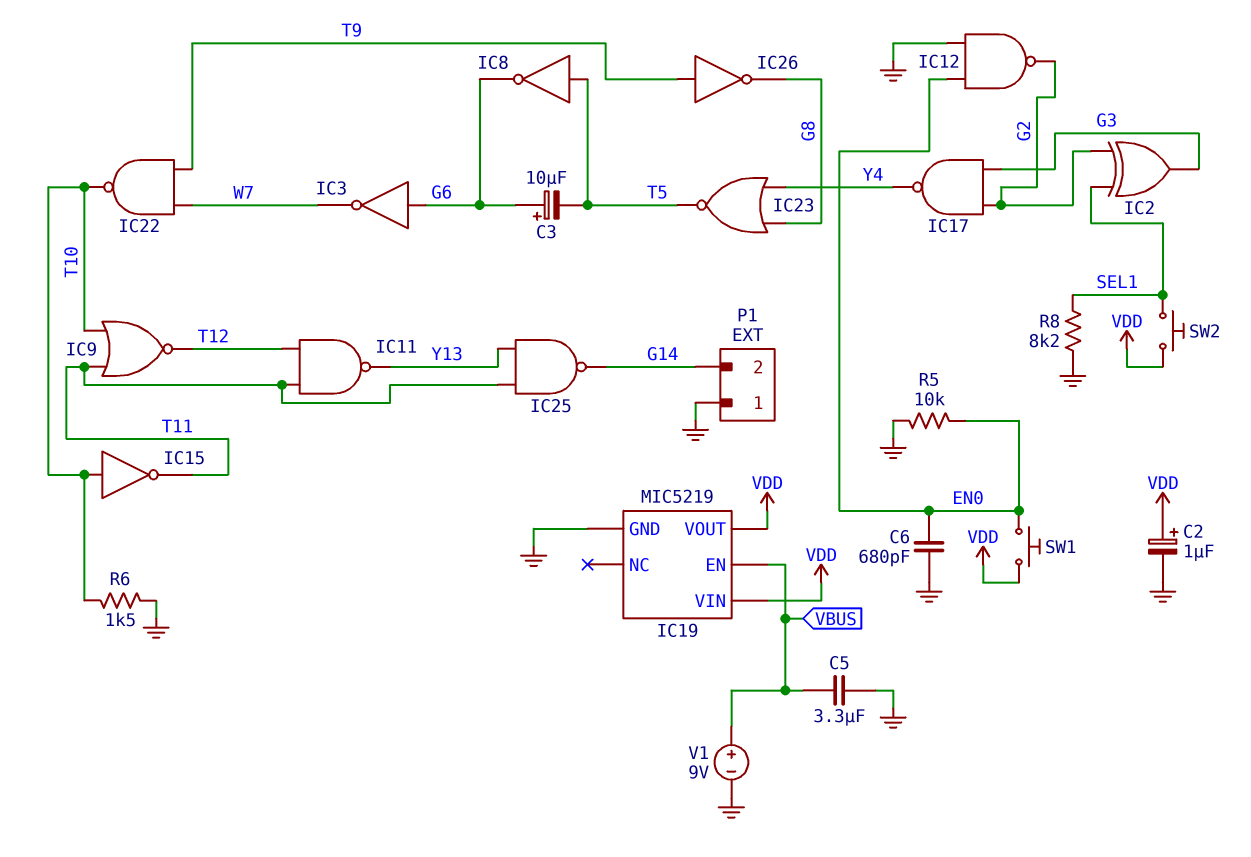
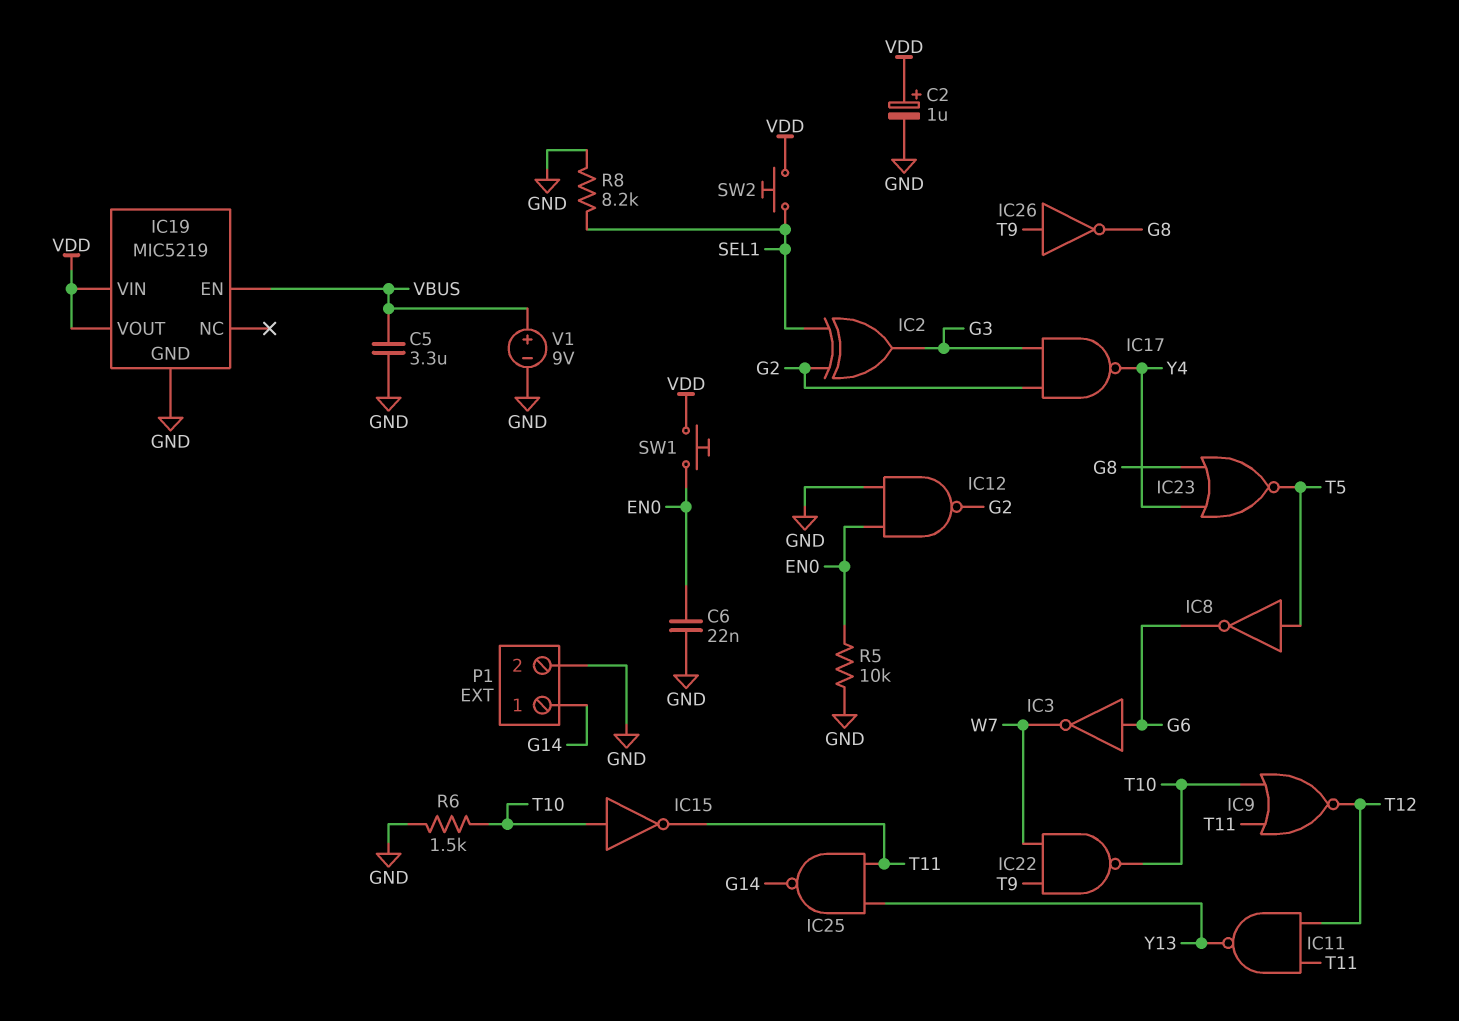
C3: 10uF (plus G6, minus T5) -> none
C6: 680pF (EN0, GND) -> 22nF (EN0, GND)
P1 pin 1: GND -> G14
P1 pin 2: G14 -> GND

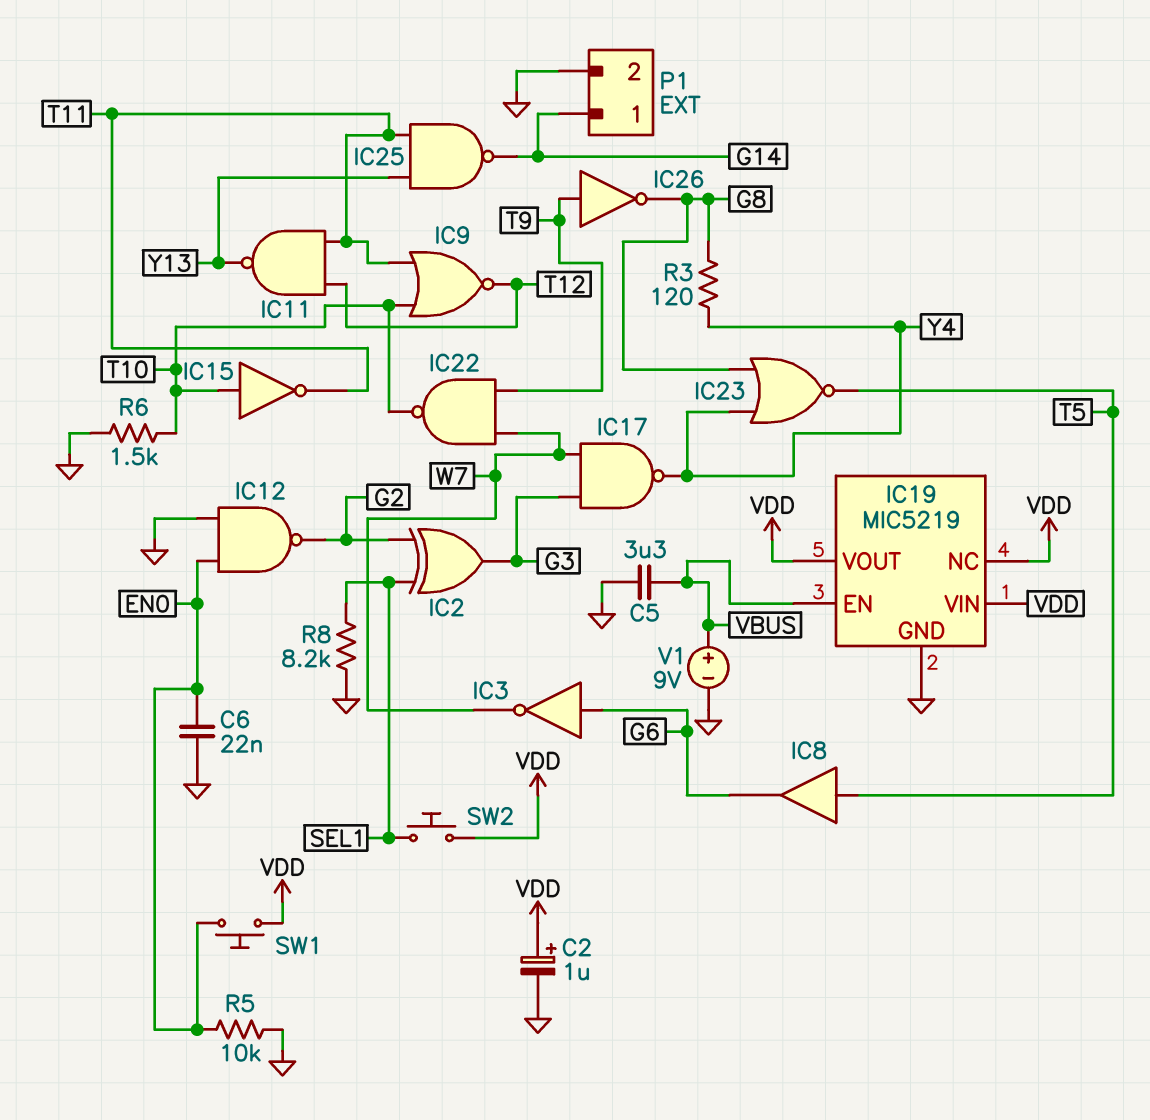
IC8: NOT (in T5, out G6) -> buffer (in T5, out G6)
IC17: NAND (in G2, in G3, out Y4) -> NAND (in G3, in W7, out Y4)
IC19 pin NC: none -> VDD
R3: none -> 120 (G8, Y4)

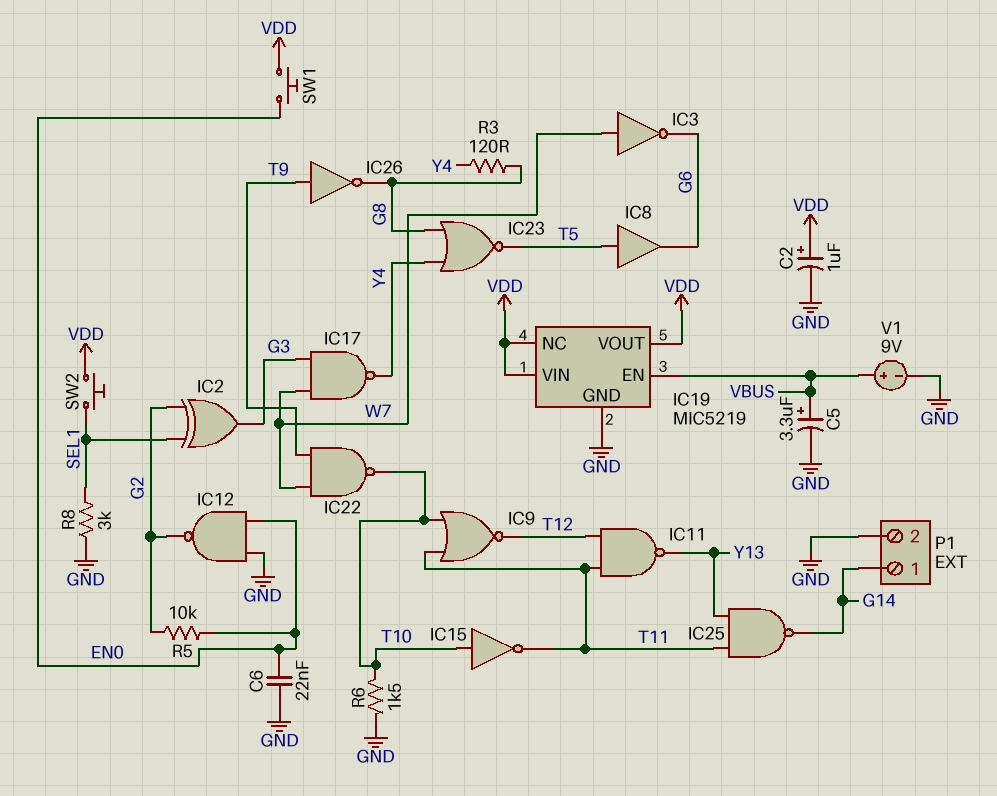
C5: 3.3uF (GND, VBUS) -> 3.3uF (plus VBUS, minus GND)
IC3: NOT (in G6, out W7) -> NOT (in W7, out G6)
R5: 10k (EN0, GND) -> 10k (EN0, G2)
R8: 8.2k (GND, SEL1) -> 3k (GND, SEL1)

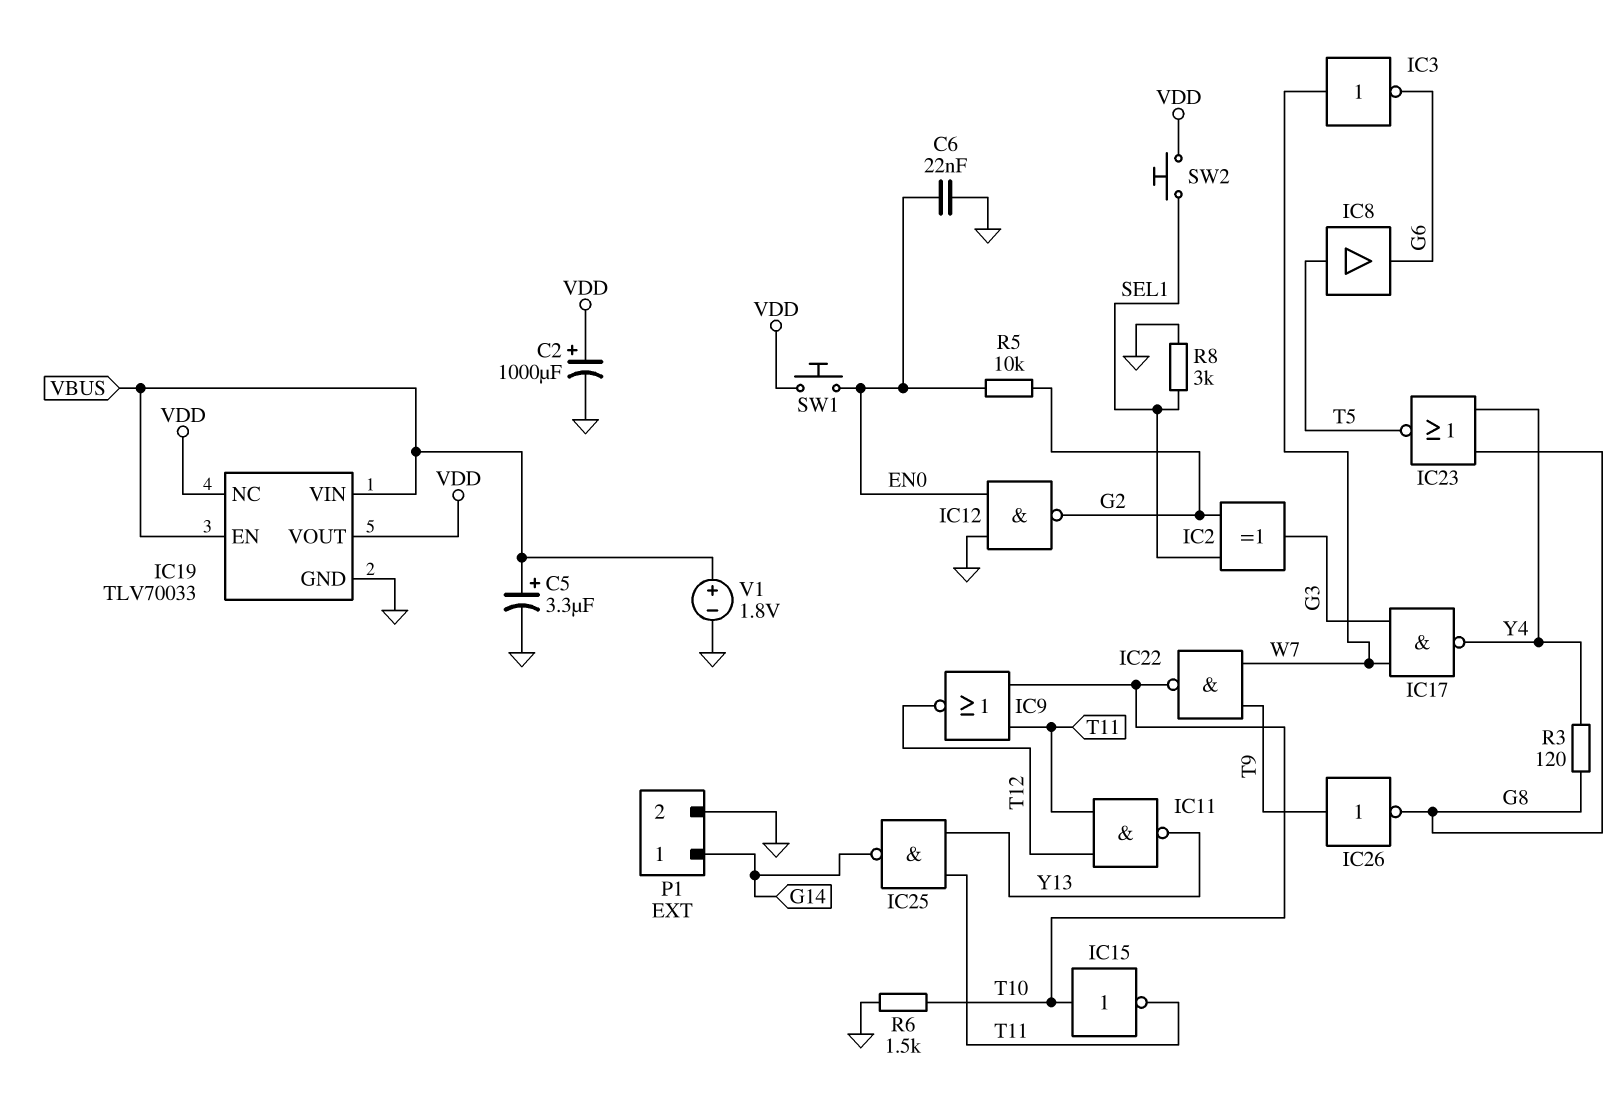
C2: 1uF (plus VDD, minus GND) -> 1000uF (plus VDD, minus GND)
IC19: MIC5219 -> TLV70033
IC19 pin VIN: VDD -> VBUS
V1: 9V (plus VBUS, minus GND) -> 1.8V (plus VBUS, minus GND)

